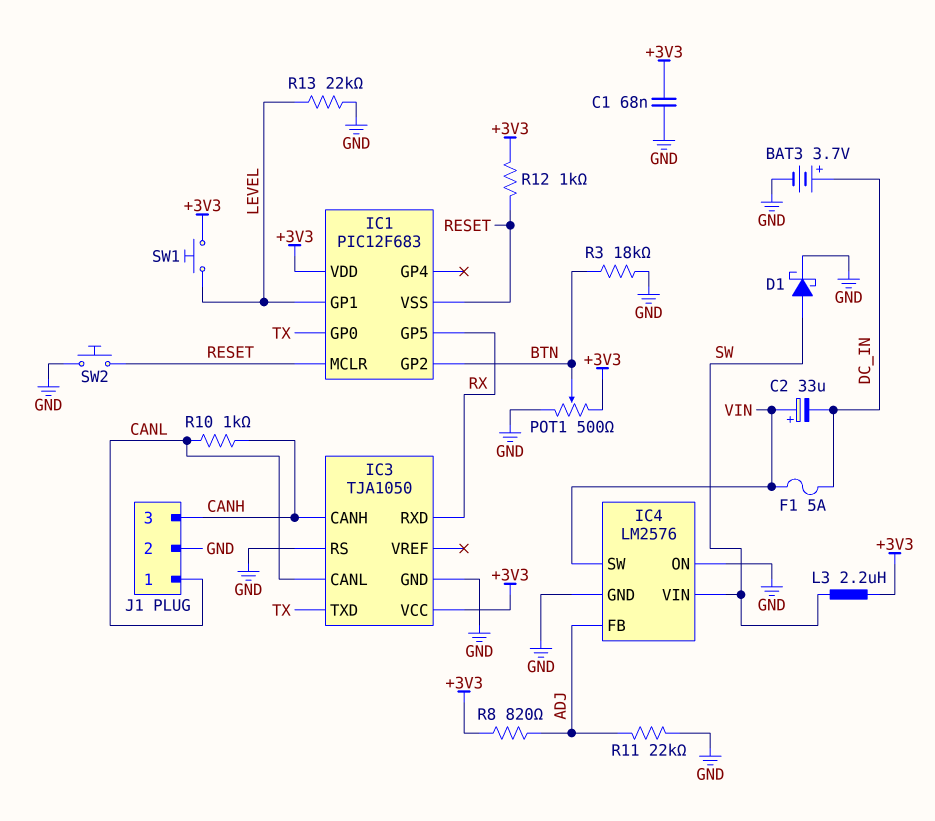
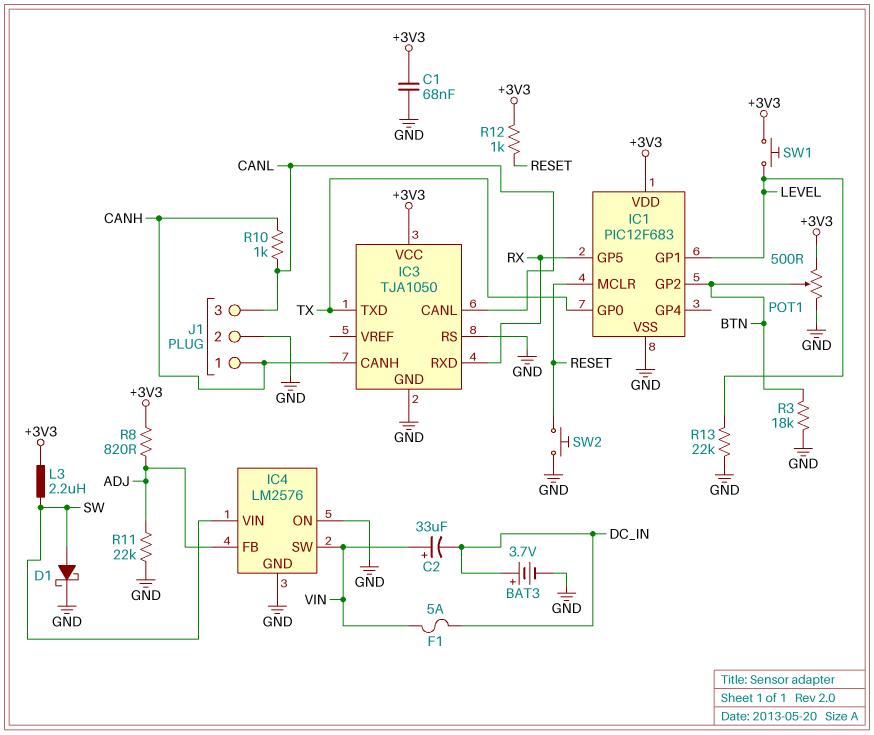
IC1 pin VSS: RESET -> GND
J1 pin 1: CANL -> CANH
J1 pin 3: CANH -> CANL

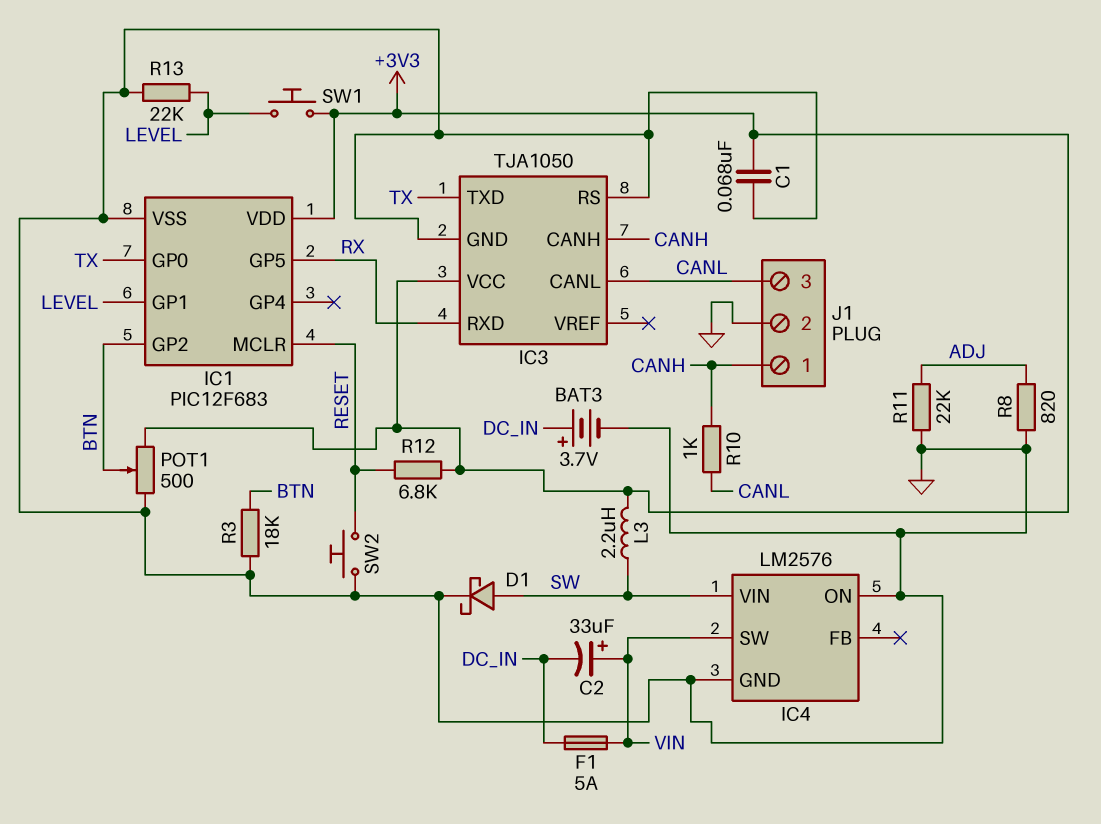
IC4 pin FB: ADJ -> none
R8: 820 (+3V3, ADJ) -> 820 (ADJ, GND)
R12: 1k (+3V3, RESET) -> 6.8k (+3V3, RESET)

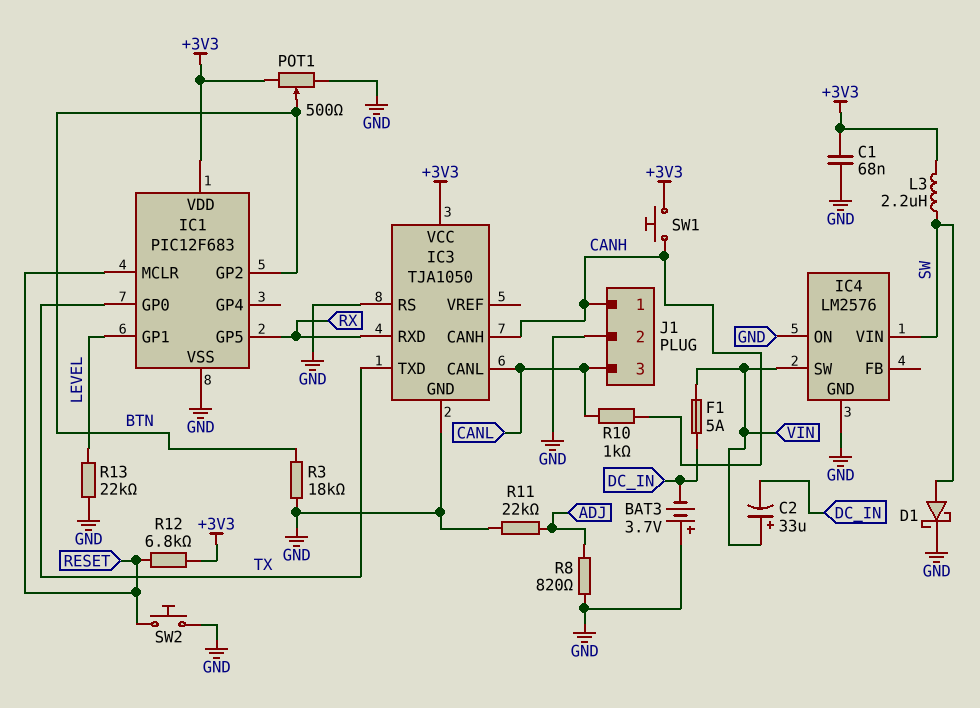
BAT3: 3.7V (plus DC_IN, minus GND) -> 3.7V (plus GND, minus DC_IN)
SW1: button (+3V3, LEVEL) -> button (+3V3, CANH)

